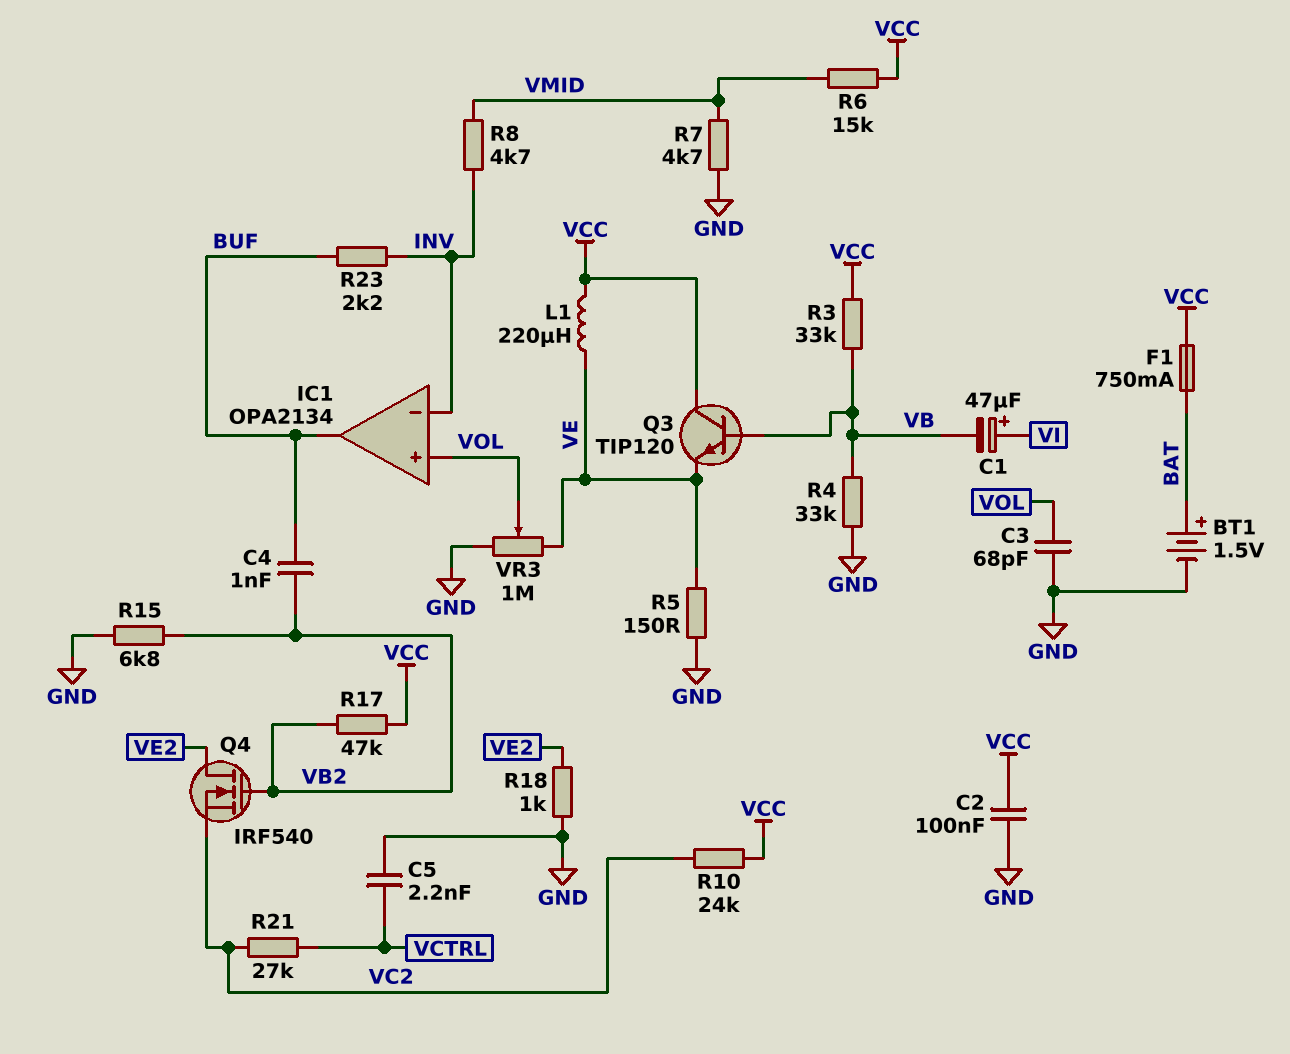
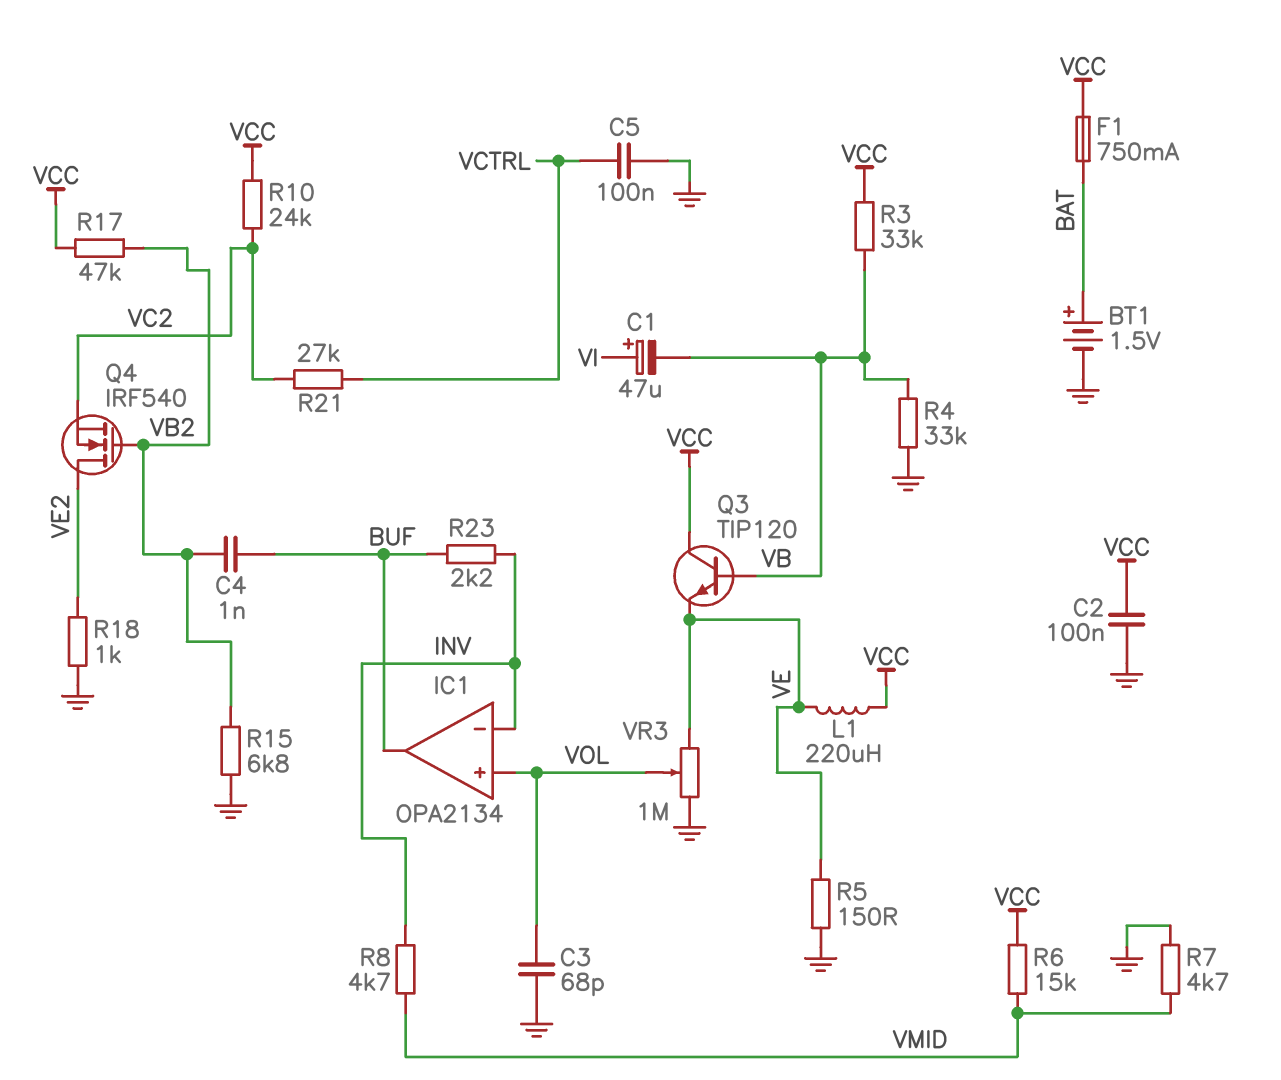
C5: 2.2nF (GND, VCTRL) -> 100nF (GND, VCTRL)

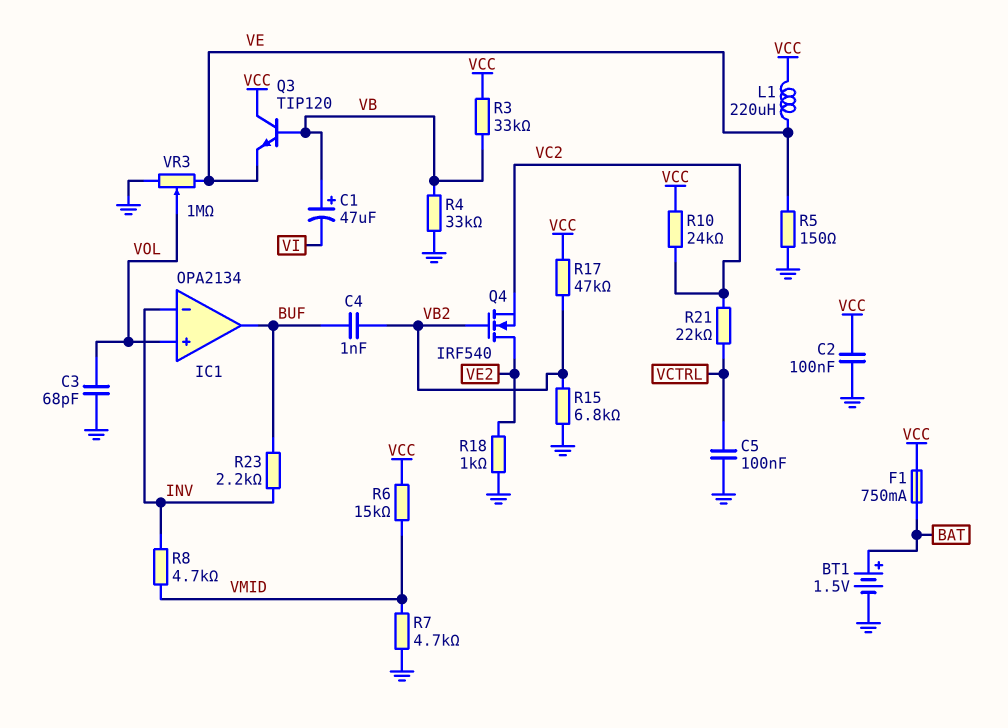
C1: 47uF (plus VI, minus VB) -> 47uF (plus VB, minus VI)
R21: 27k (VC2, VCTRL) -> 22k (VC2, VCTRL)

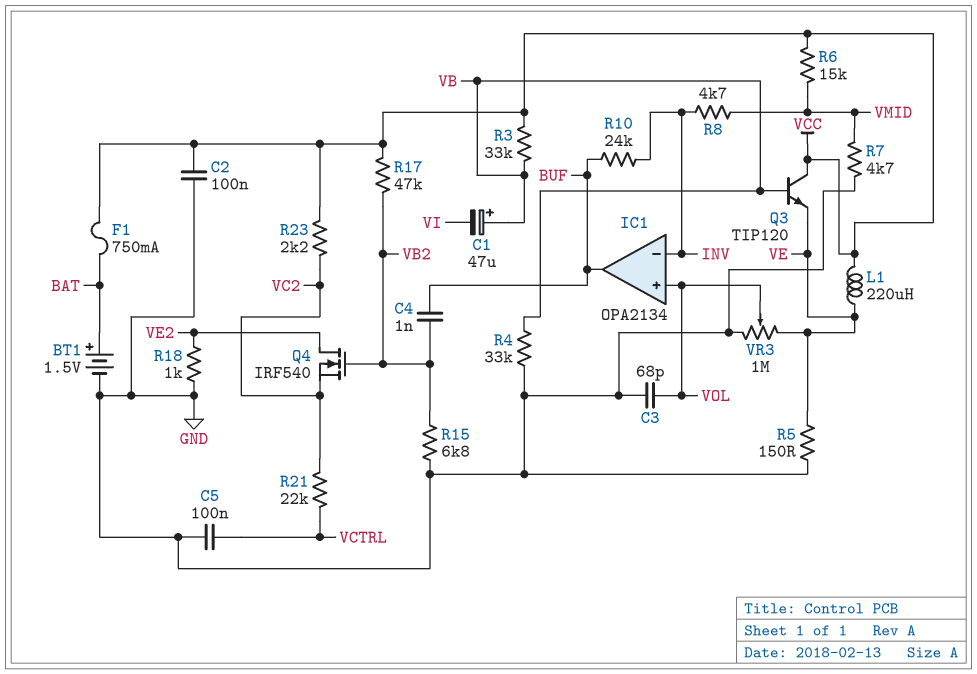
R10: 24k (VC2, VCC) -> 24k (BUF, INV)
R23: 2.2k (BUF, INV) -> 2.2k (VC2, VCC)

